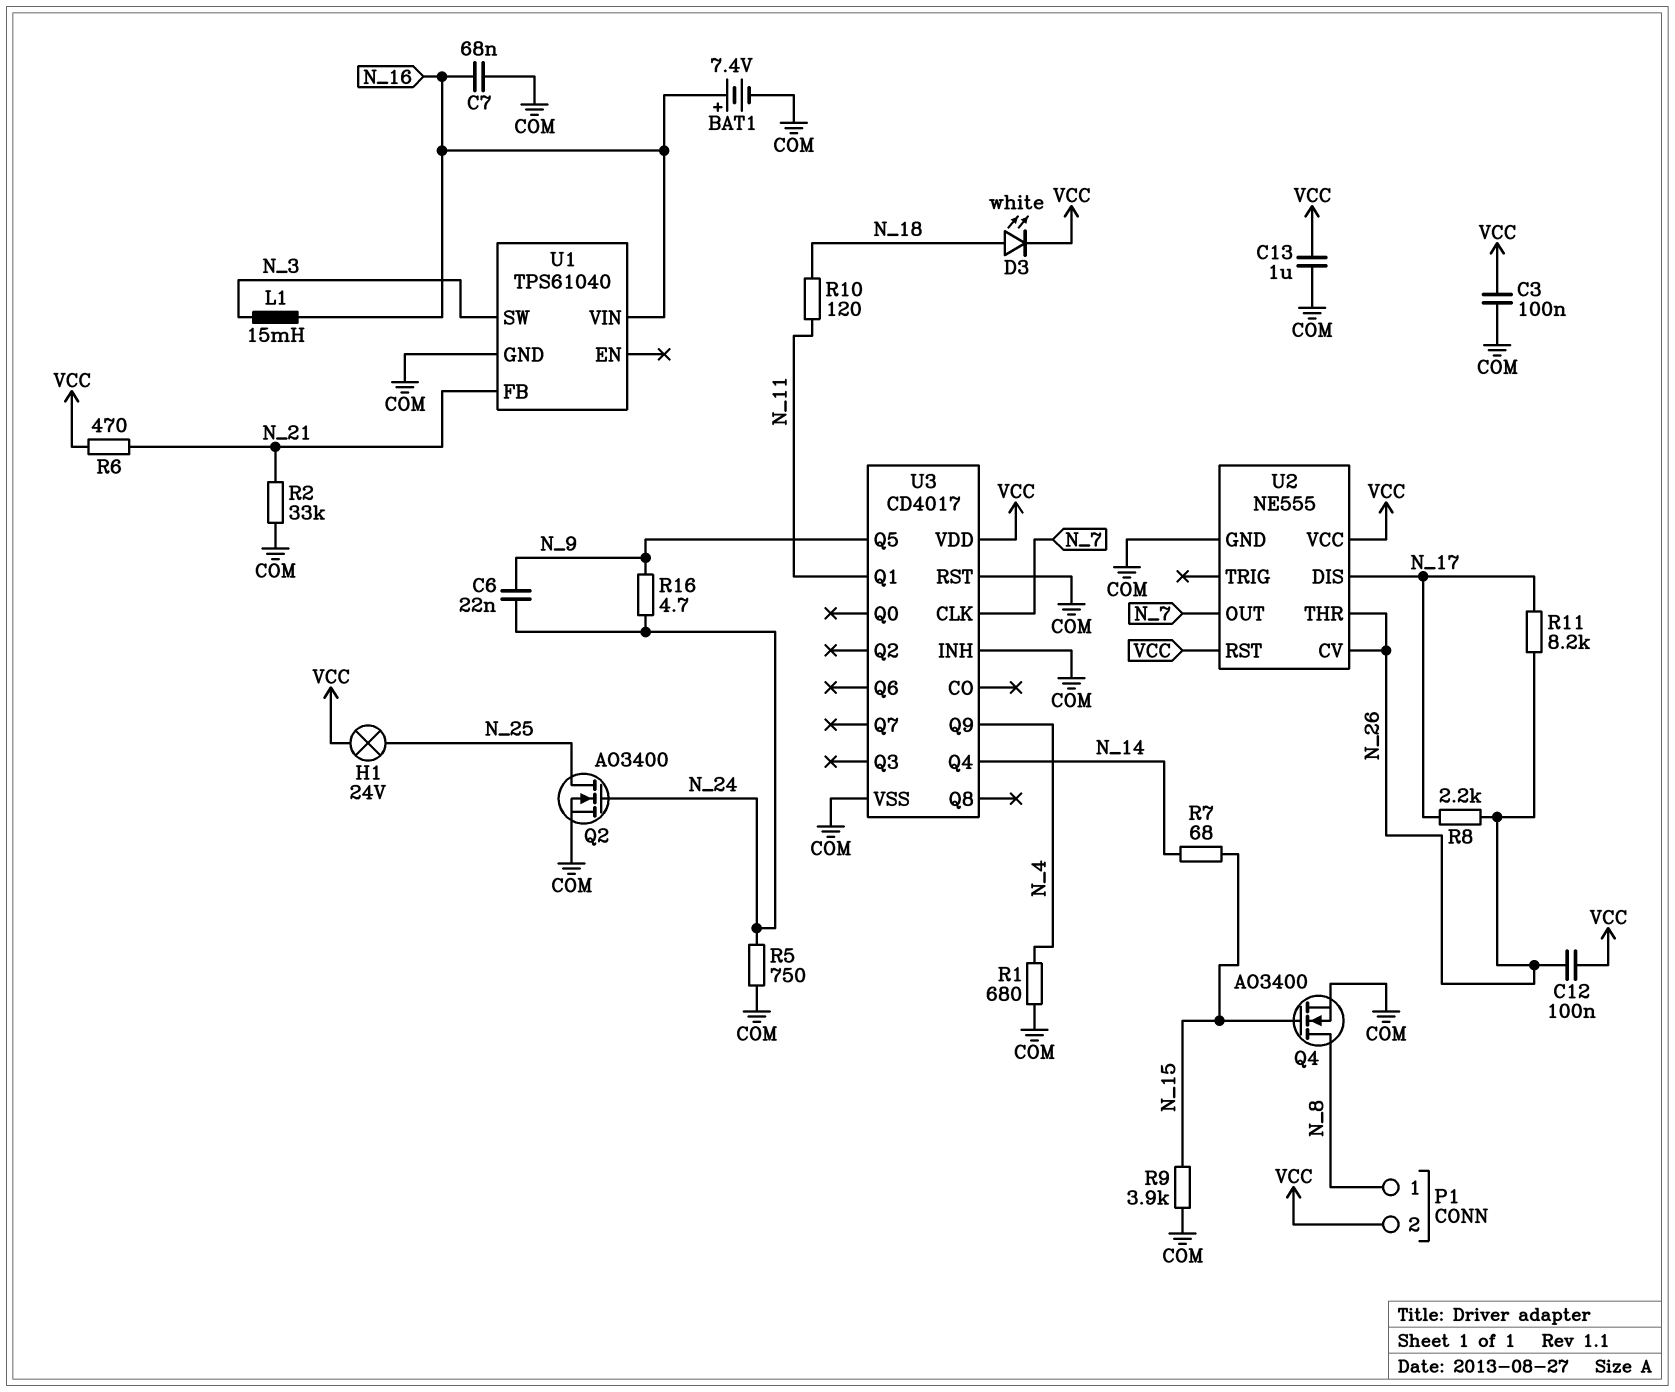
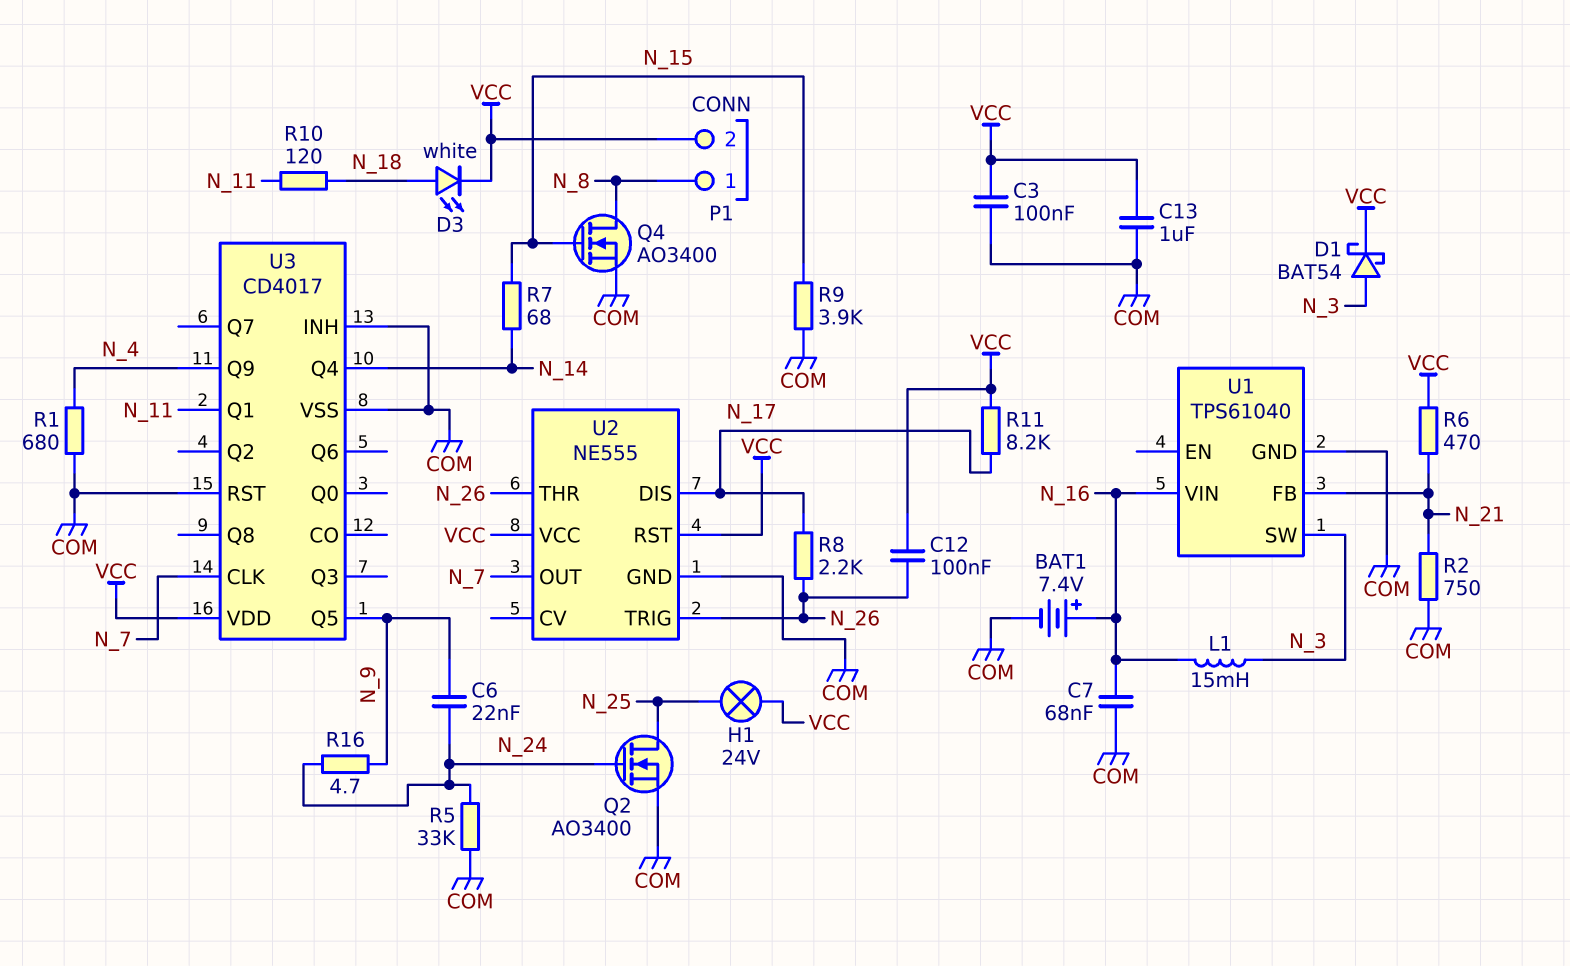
D1: none -> schottky BAT54 (A N_3, K VCC)
R2: 33k (COM, N_21) -> 750 (COM, N_21)
R5: 750 (COM, N_24) -> 33k (COM, N_24)
R11: 8.2k (N_17, N_26) -> 8.2k (N_17, VCC)
U2 pin CV: N_26 -> none
U2 pin TRIG: none -> N_26

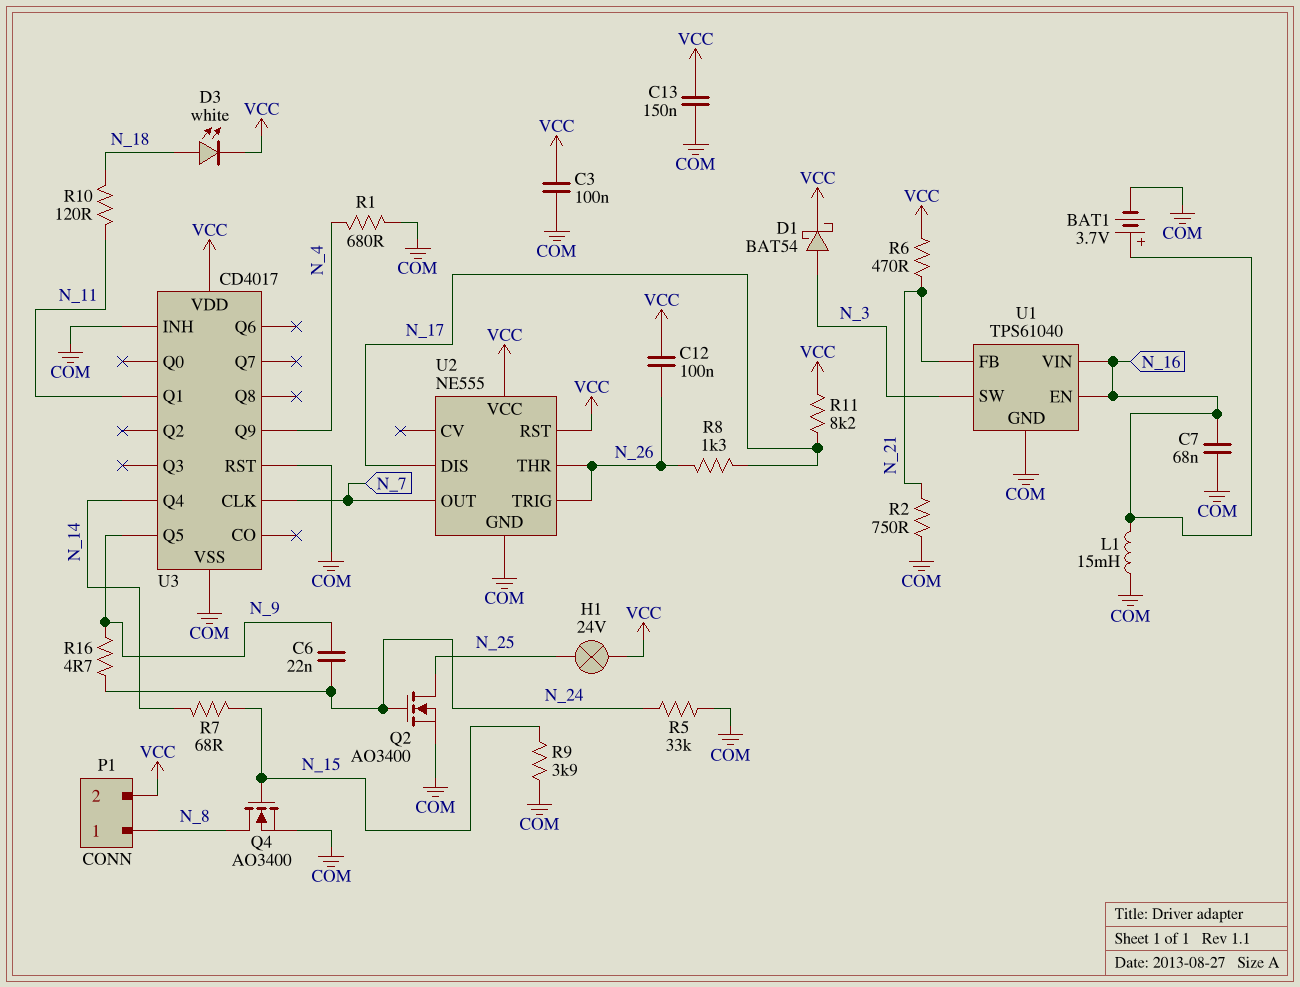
BAT1: 7.4V (plus N_16, minus COM) -> 3.7V (plus N_16, minus COM)
C13: 1uF (COM, VCC) -> 150nF (COM, VCC)
L1: 15mH (N_3, N_16) -> 15mH (COM, N_16)
R8: 2.2k (N_17, N_26) -> 1.3k (N_17, N_26)
U1 pin EN: none -> N_16

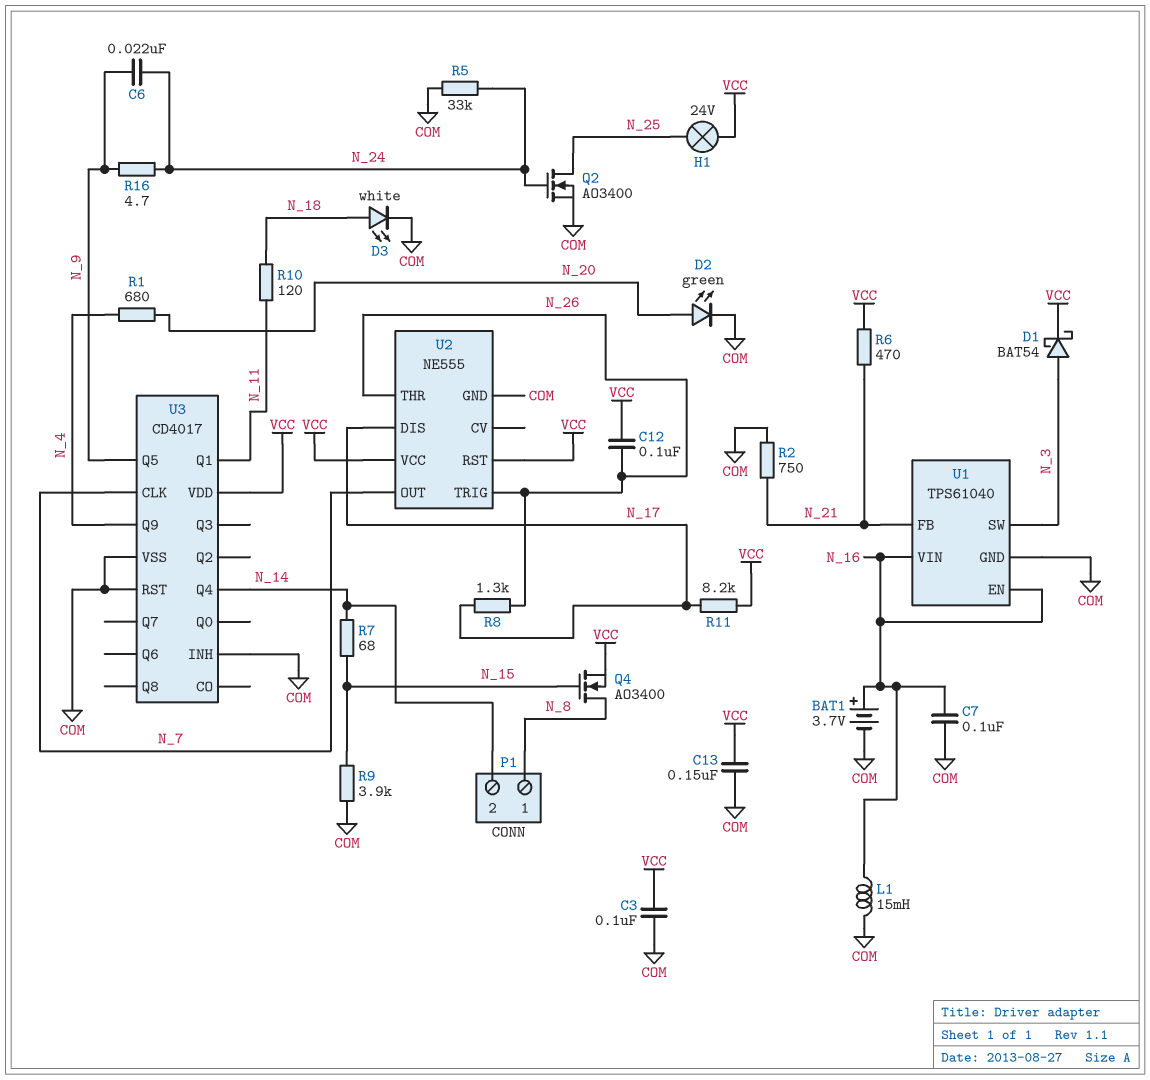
C7: 68nF (COM, N_16) -> 100nF (COM, N_16)
D2: none -> LED green (A N_20, K COM)
D3: LED white (A N_18, K VCC) -> LED white (A N_18, K COM)
P1 pin 2: VCC -> N_14
Q4: NMOS AO3400 (G N_15, D N_8, S COM) -> NMOS AO3400 (G N_15, D N_8, S VCC)
R1: 680 (COM, N_4) -> 680 (N_4, N_20)

